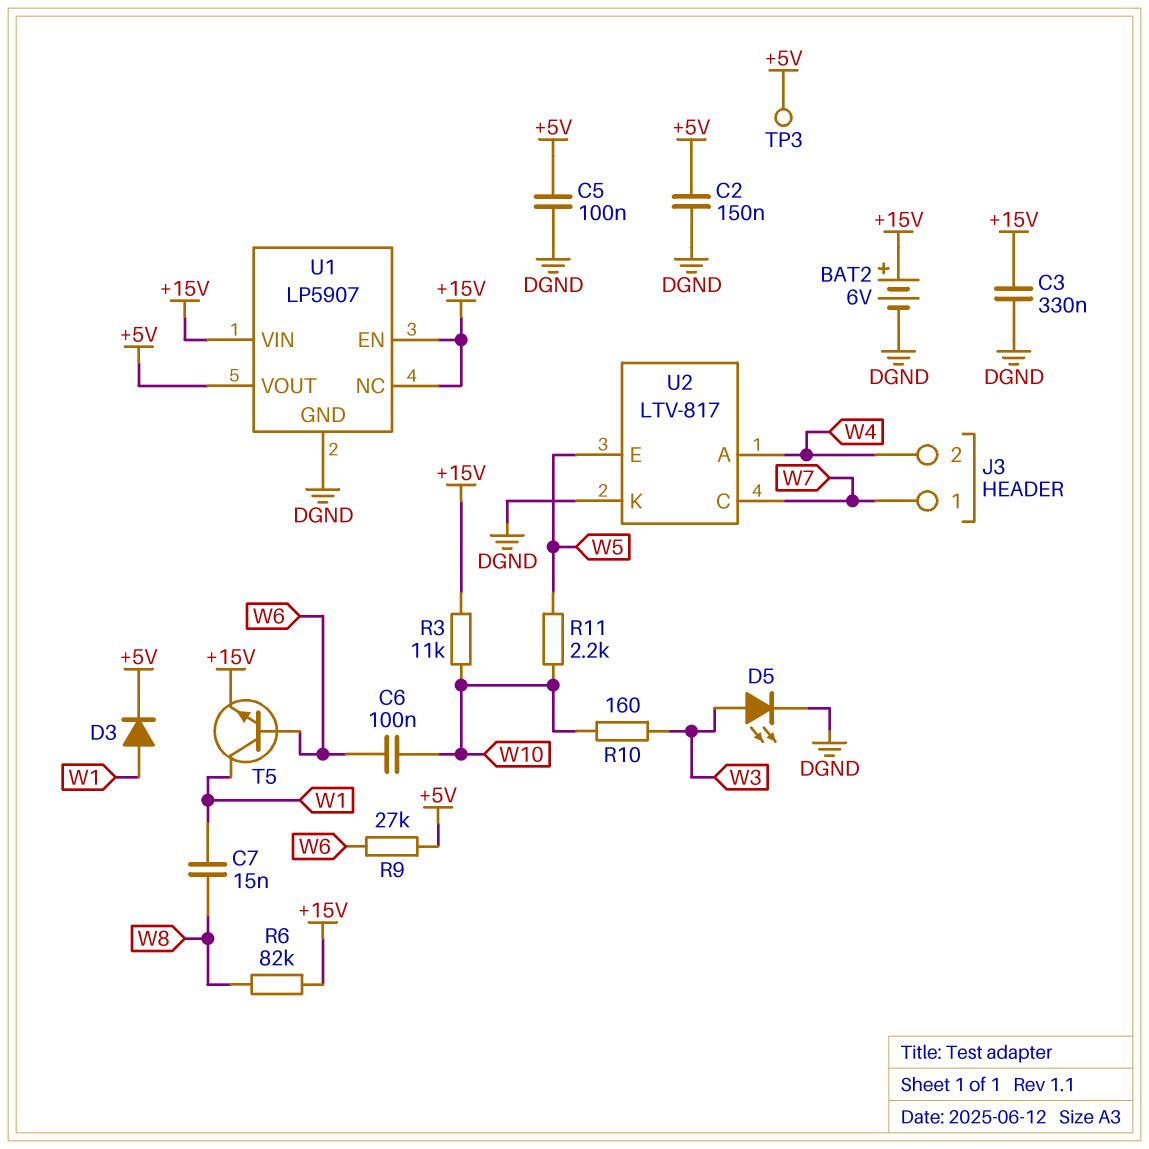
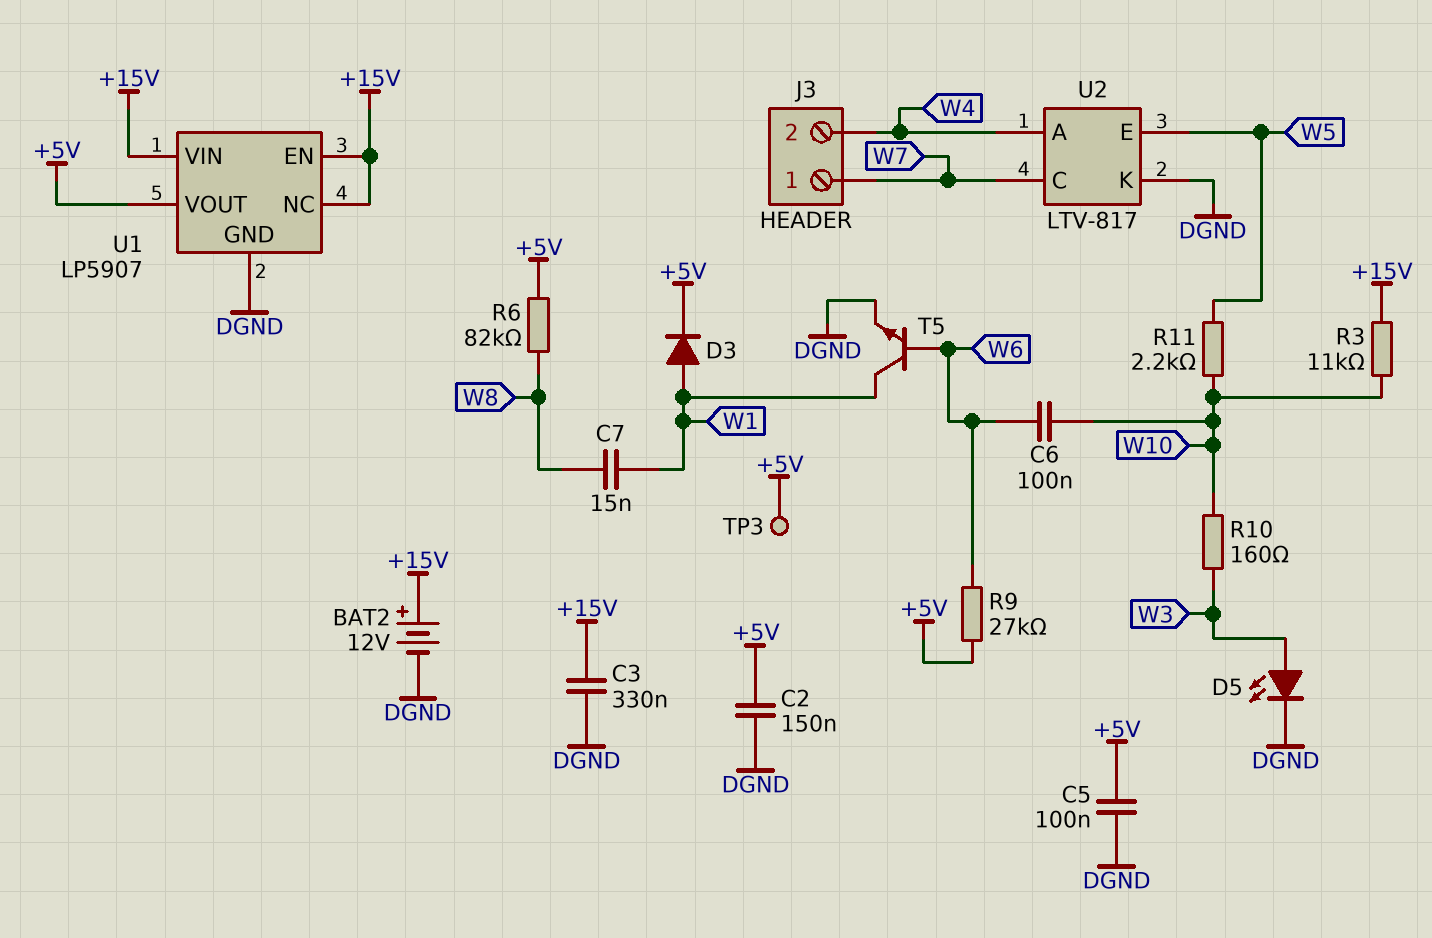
BAT2: 6V (plus +15V, minus DGND) -> 12V (plus +15V, minus DGND)
R6: 82k (+15V, W8) -> 82k (+5V, W8)
T5: NPN (B W6, C W1, E +15V) -> NPN (B W6, C W1, E DGND)

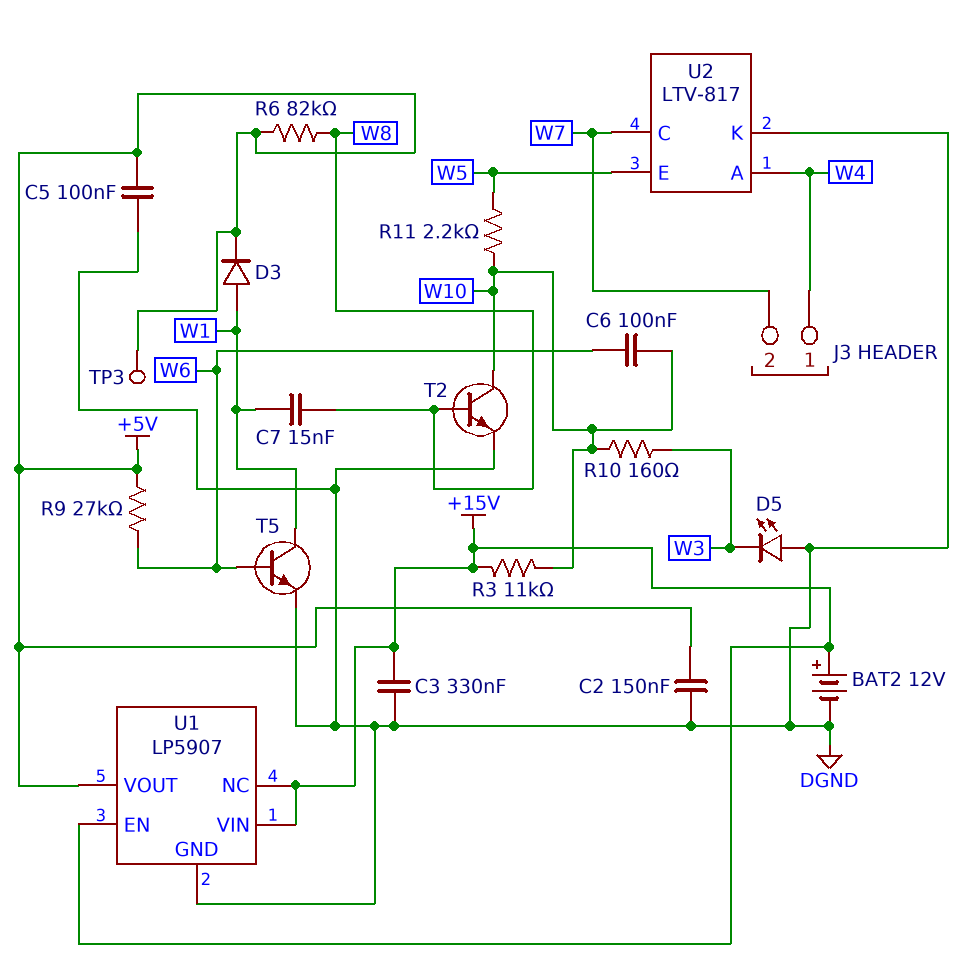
D5: LED (A W3, K DGND) -> LED (A DGND, K W3)
J3 pin 1: W7 -> W4
J3 pin 2: W4 -> W7
T2: none -> NPN (B W8, C W10, E DGND)

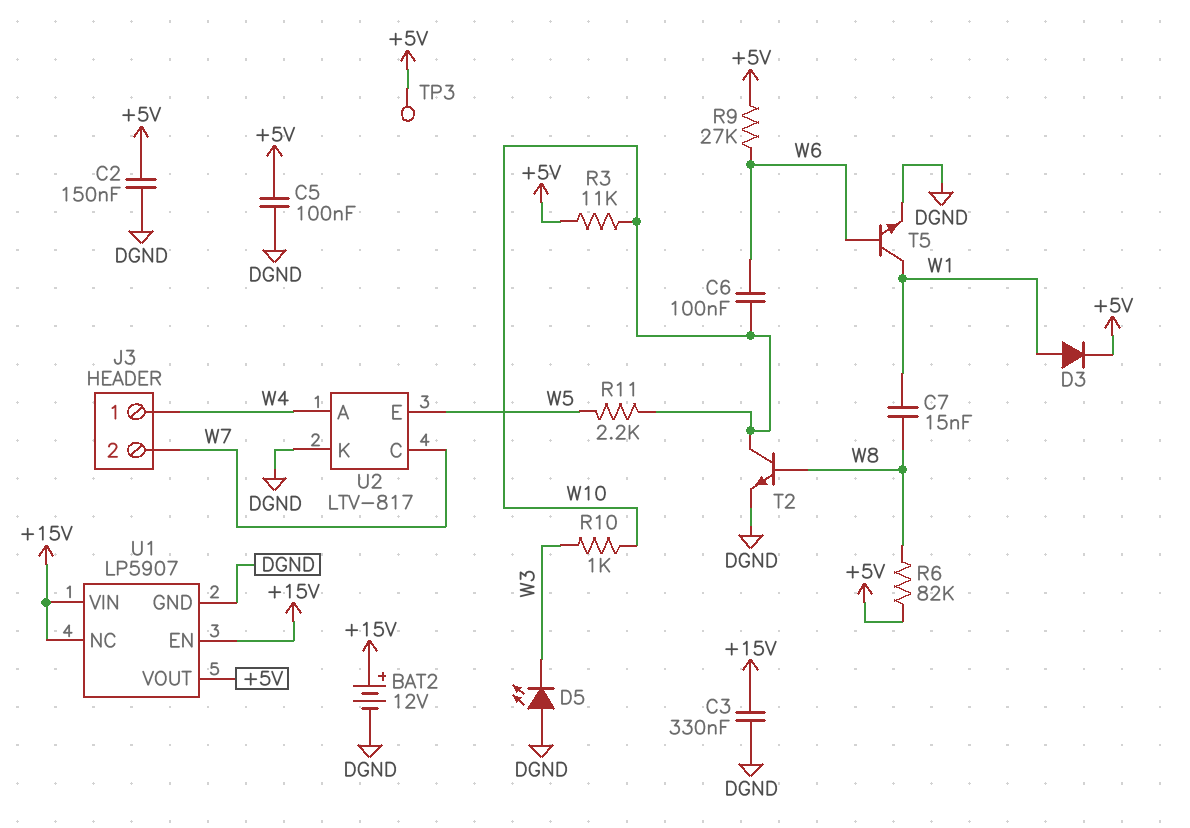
R3: 11k (+15V, W10) -> 11k (+5V, W10)
R10: 160 (W3, W10) -> 1k (W3, W10)

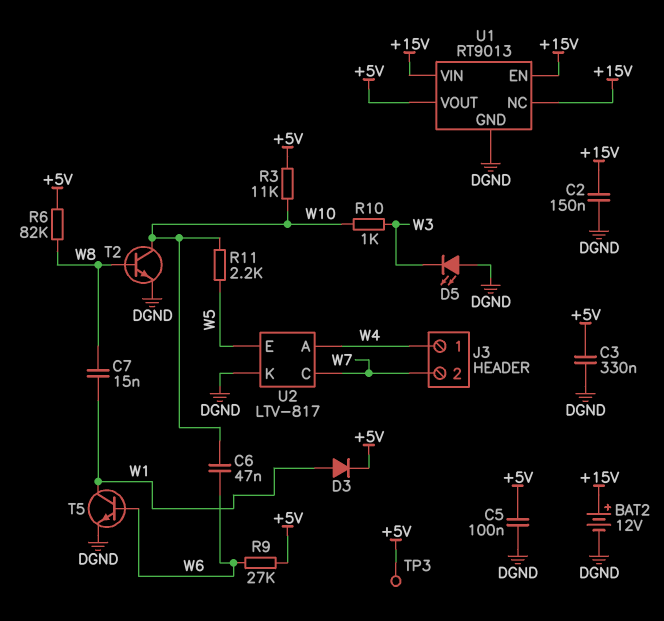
C2: 150nF (+5V, DGND) -> 150nF (+15V, DGND)
C3: 330nF (+15V, DGND) -> 330nF (+5V, DGND)
C6: 100nF (W6, W10) -> 47nF (W6, W10)
U1: LP5907 -> RT9013

